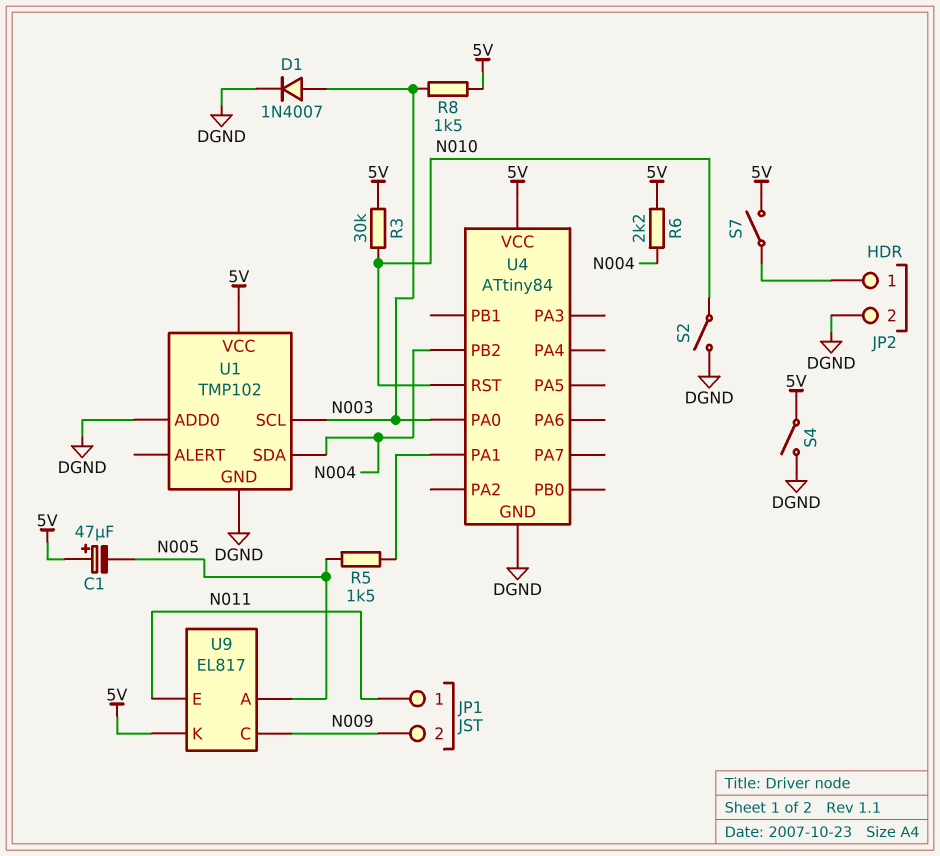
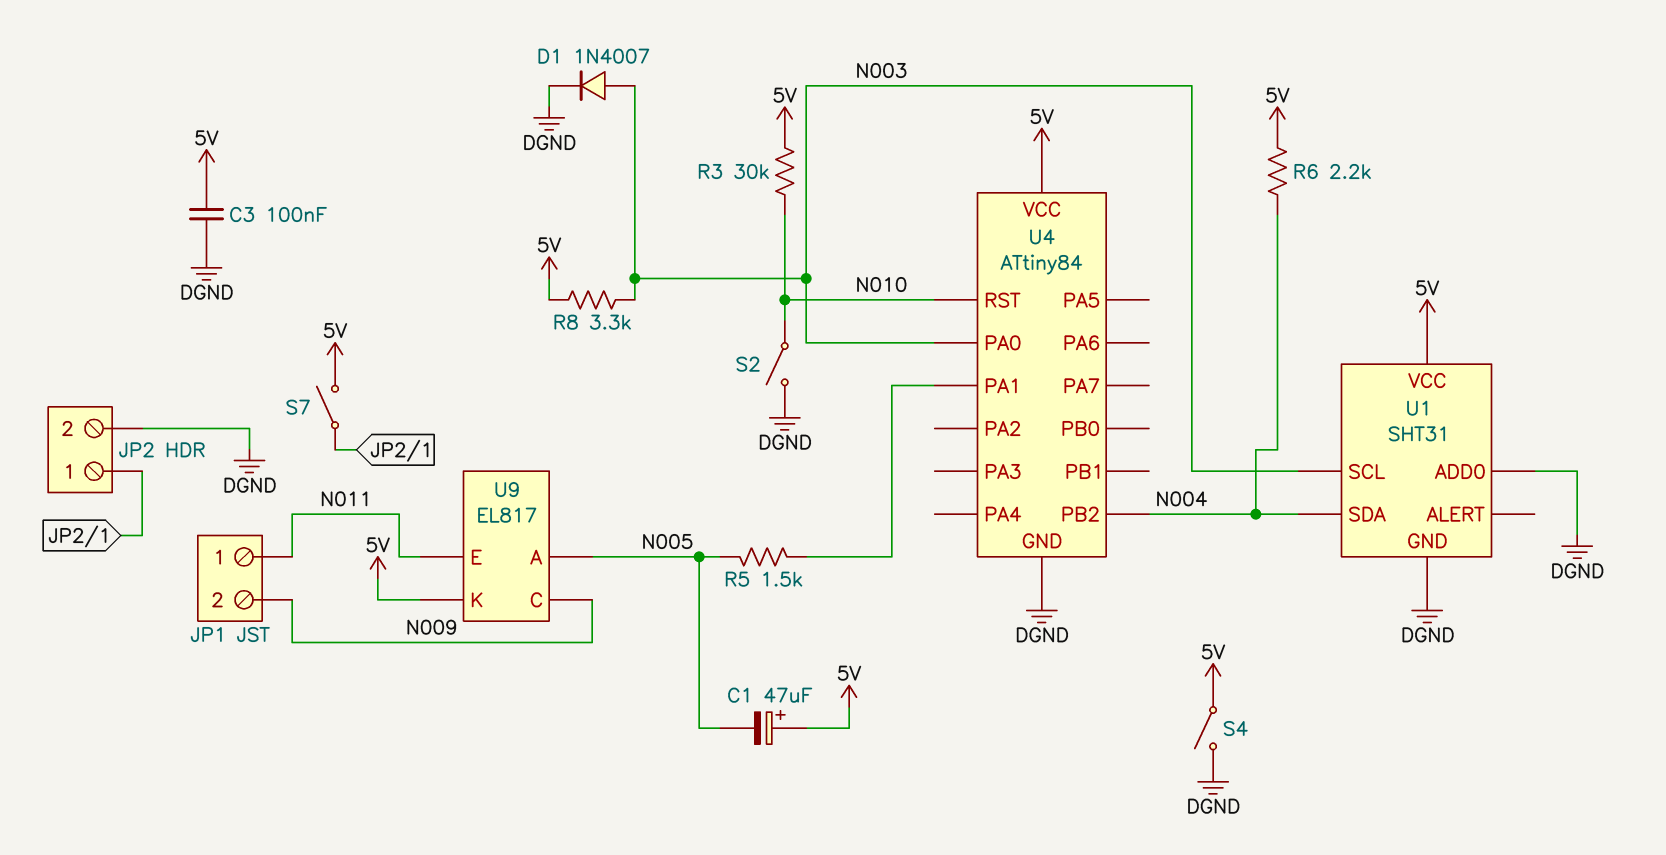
C3: none -> 100nF (5V, DGND)
R8: 1.5k (5V, N003) -> 3.3k (5V, N003)
U1: TMP102 -> SHT31

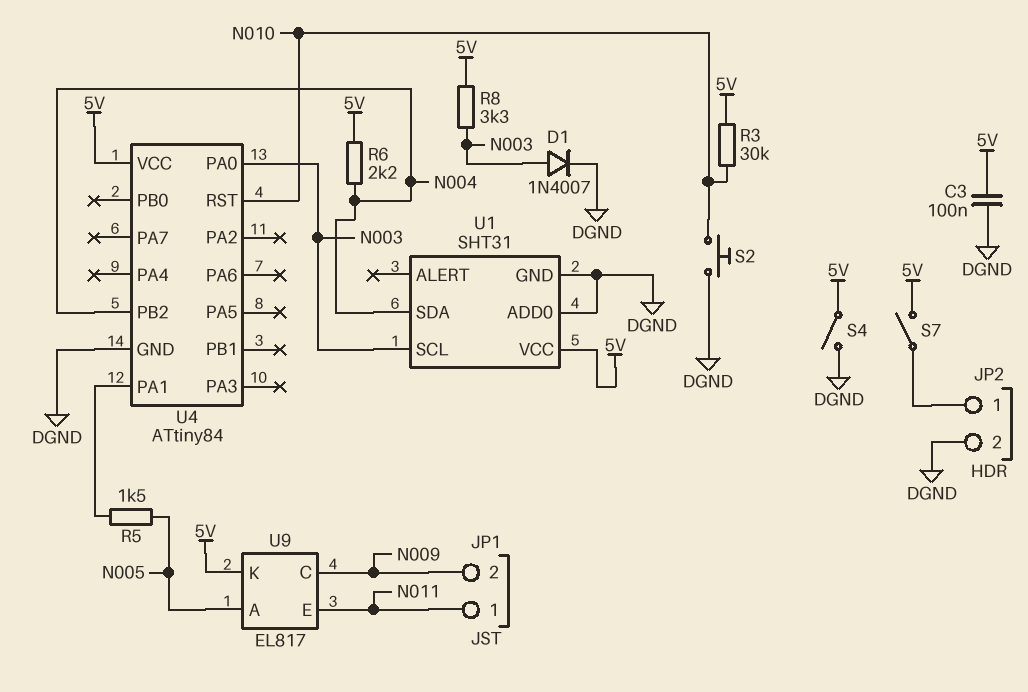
C1: 47uF (plus 5V, minus N005) -> none
S2: switch (DGND, N010) -> button (DGND, N010)

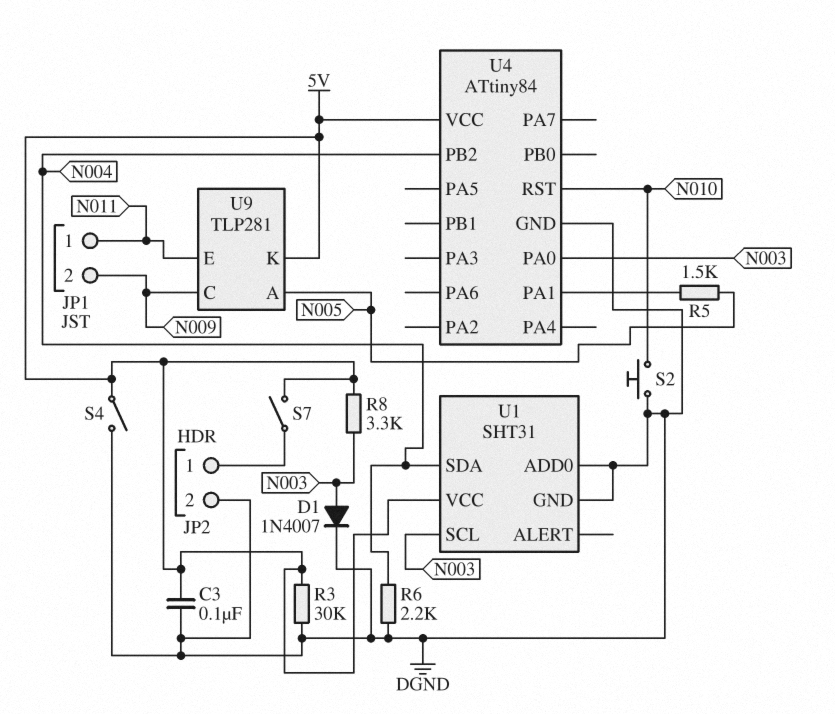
R3: 30k (5V, N010) -> 30k (5V, DGND)
R6: 2.2k (5V, N004) -> 2.2k (DGND, N004)
U9: EL817 -> TLP281

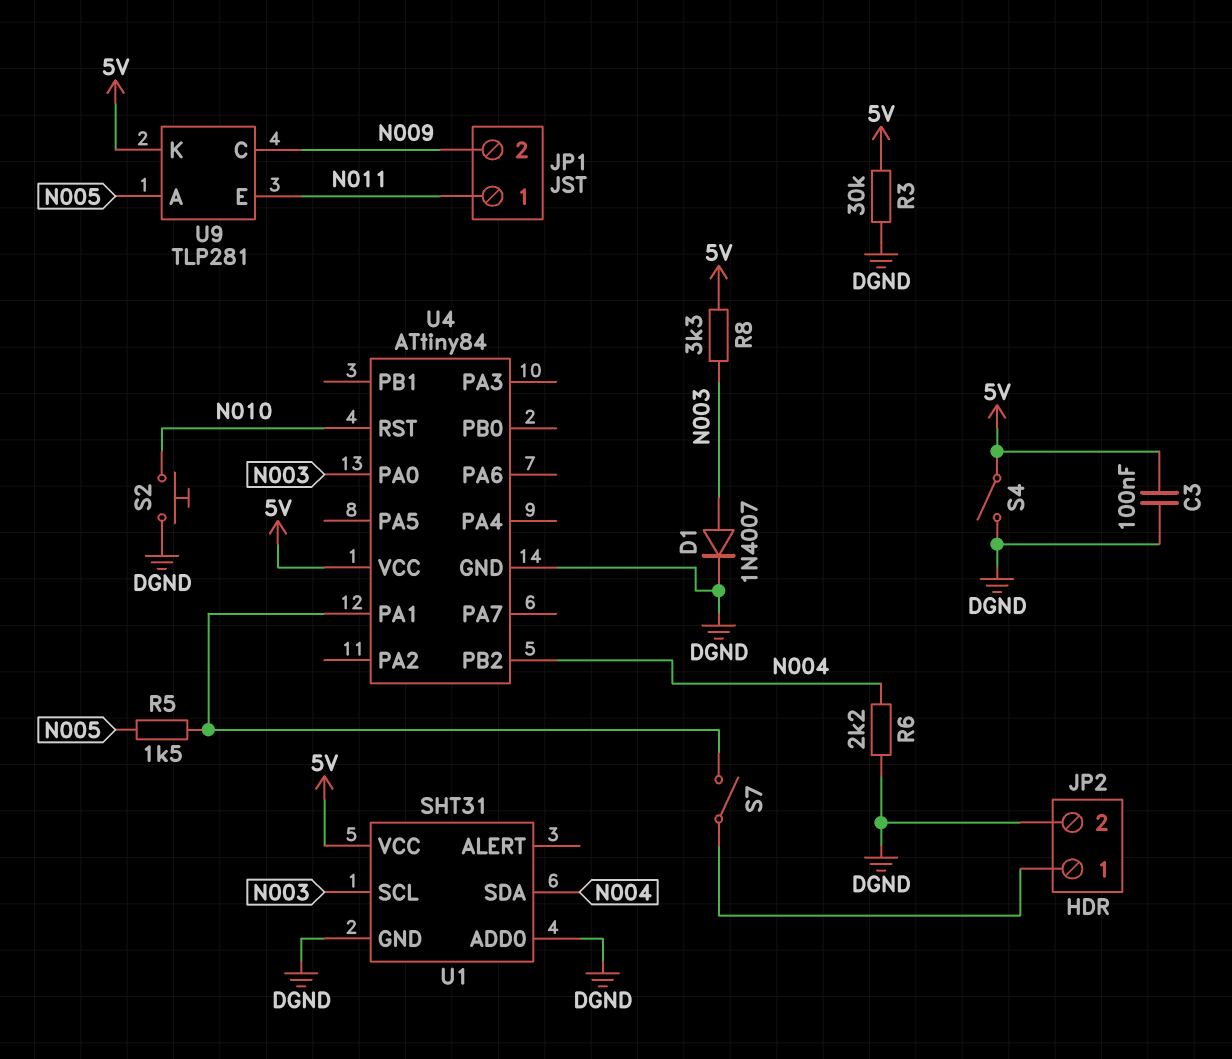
S7: switch (5V, JP2/1) -> switch (JP2/1, U4/PA1)

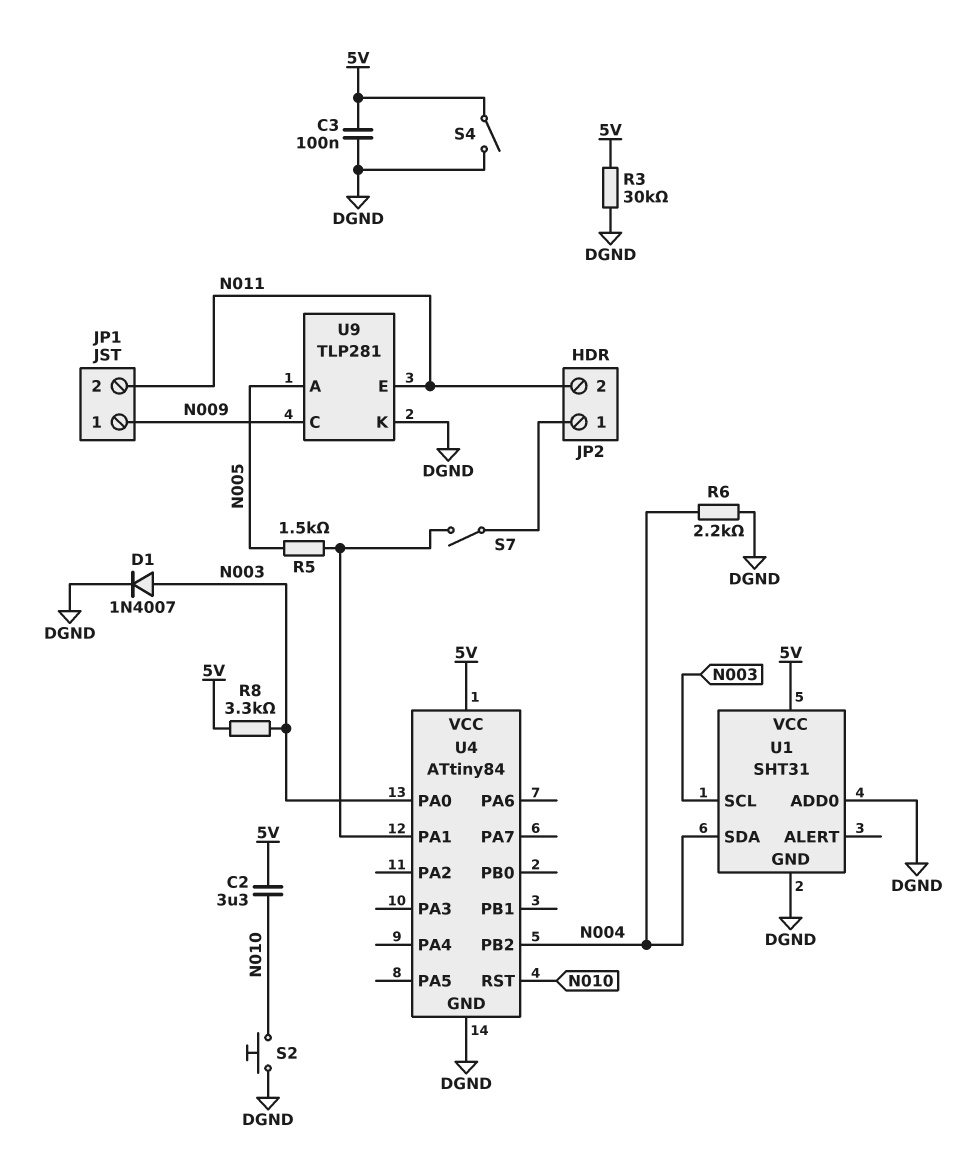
C2: none -> 3.3uF (5V, N010)
JP1 pin 1: N011 -> N009
JP1 pin 2: N009 -> N011
JP2 pin 2: DGND -> N011
U9 pin K: 5V -> DGND

